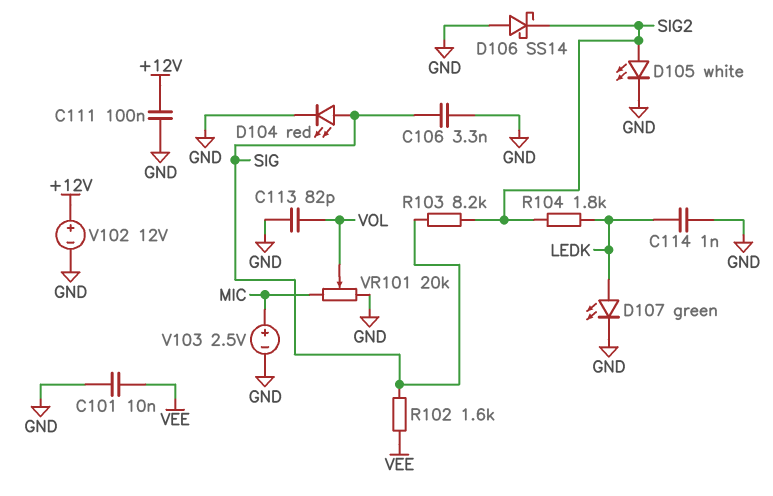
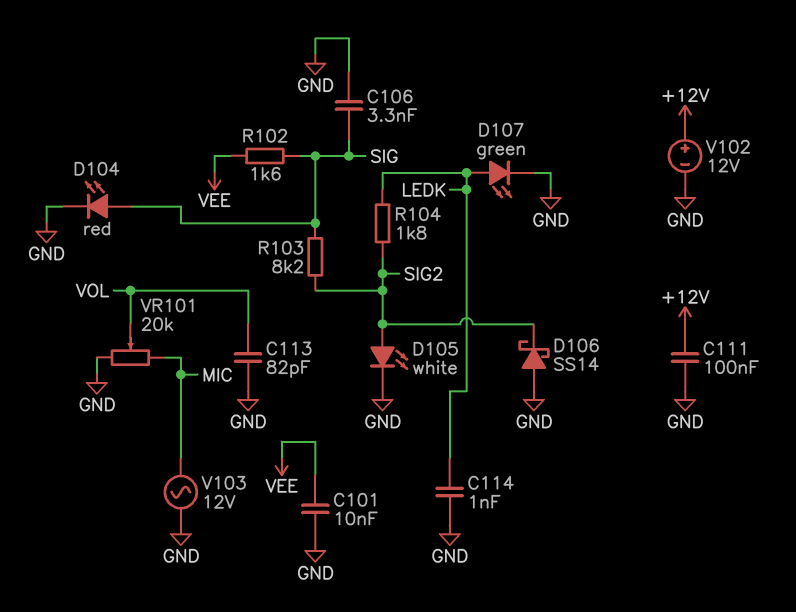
V103: 2.5V (plus MIC, minus GND) -> AC 12V (GND, MIC)

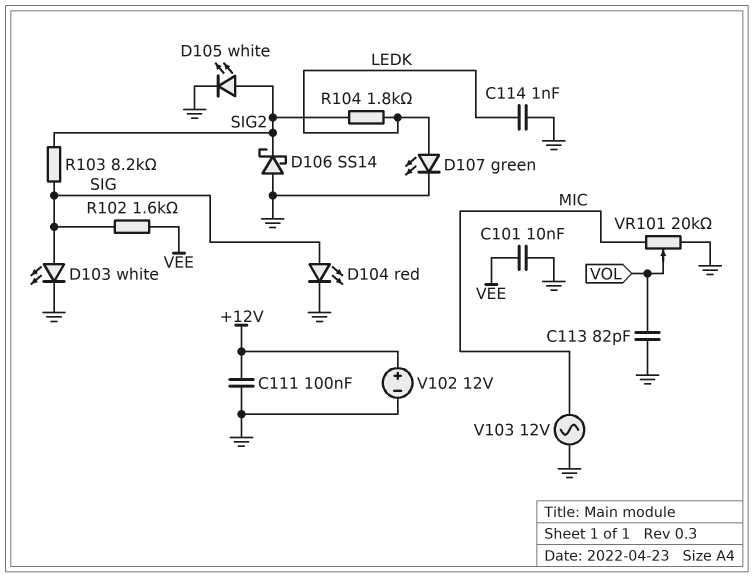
C106: 3.3nF (GND, SIG) -> none
D103: none -> LED white (A SIG, K GND)

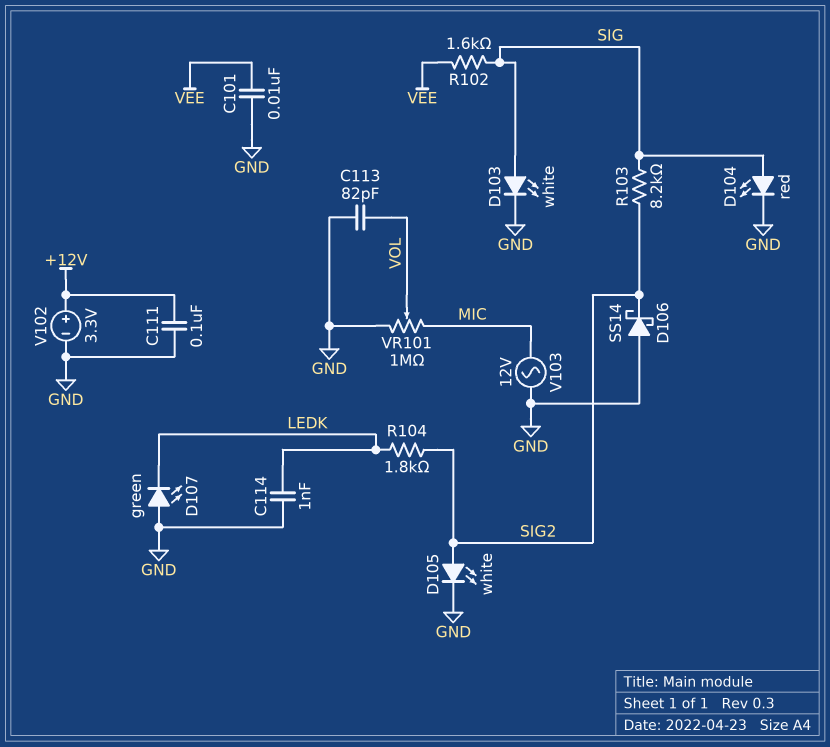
D107: LED green (A LEDK, K GND) -> LED green (A GND, K LEDK)
V102: 12V (plus +12V, minus GND) -> 3.3V (plus +12V, minus GND)
VR101: 20k (GND, MIC, wiper VOL) -> 1M (GND, MIC, wiper VOL)

